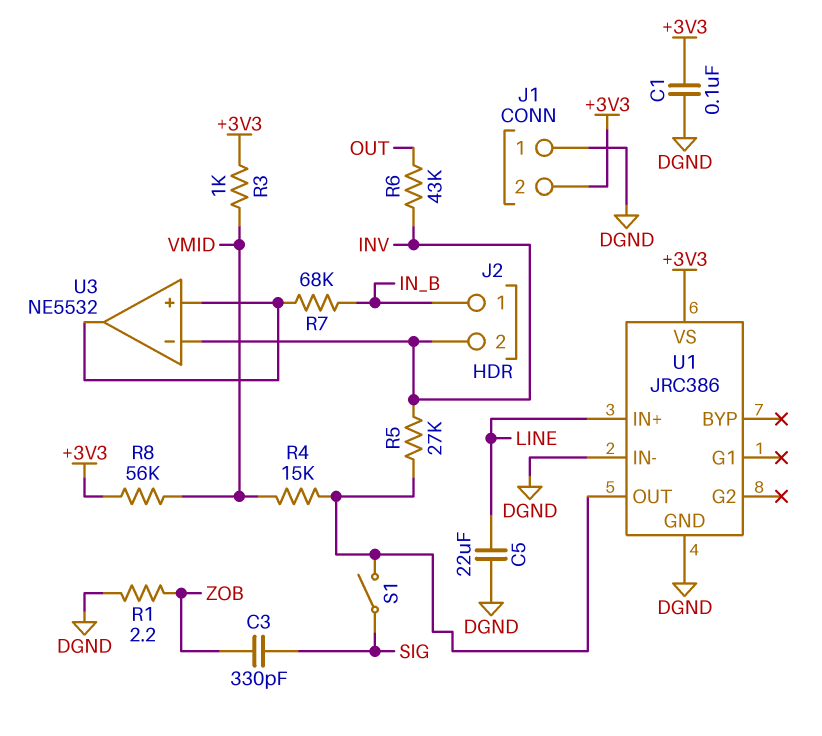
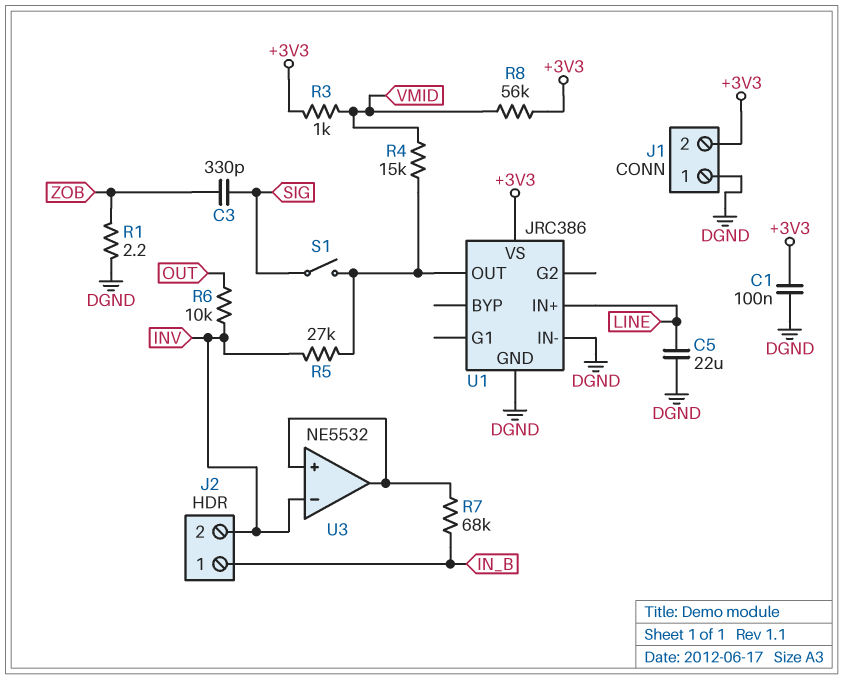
R6: 43k (INV, OUT) -> 10k (INV, OUT)

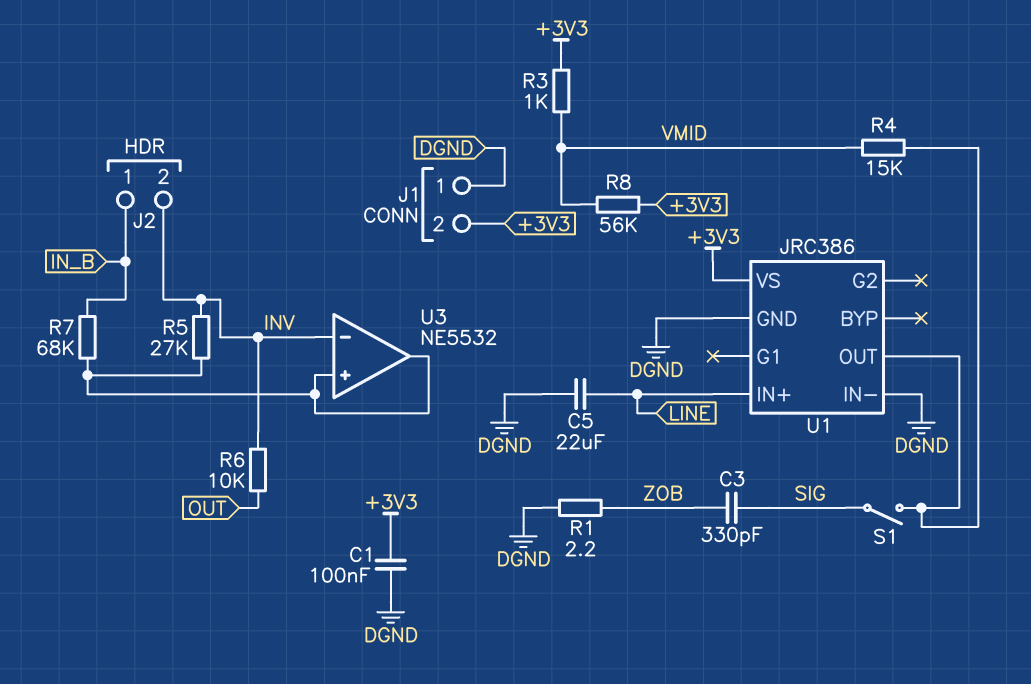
R5: 27k (INV, U1/OUT) -> 27k (INV, U3/in+)

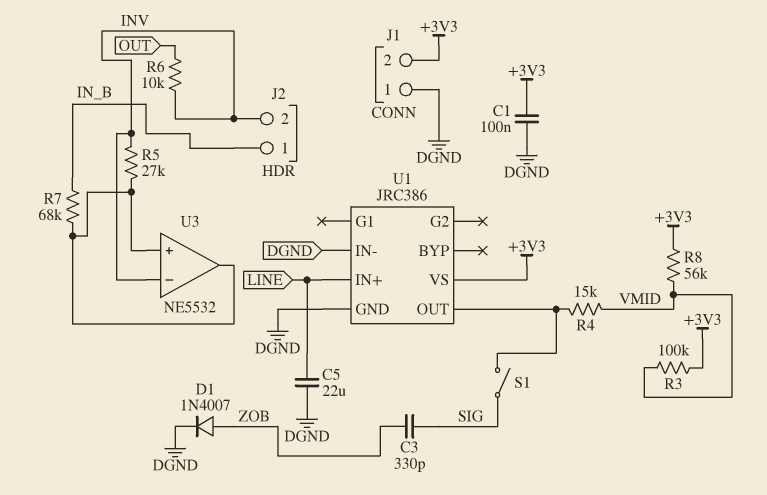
D1: none -> diode 1N4007 (A ZOB, K DGND)
R1: 2.2 (DGND, ZOB) -> none
R3: 1k (+3V3, VMID) -> 100k (+3V3, VMID)

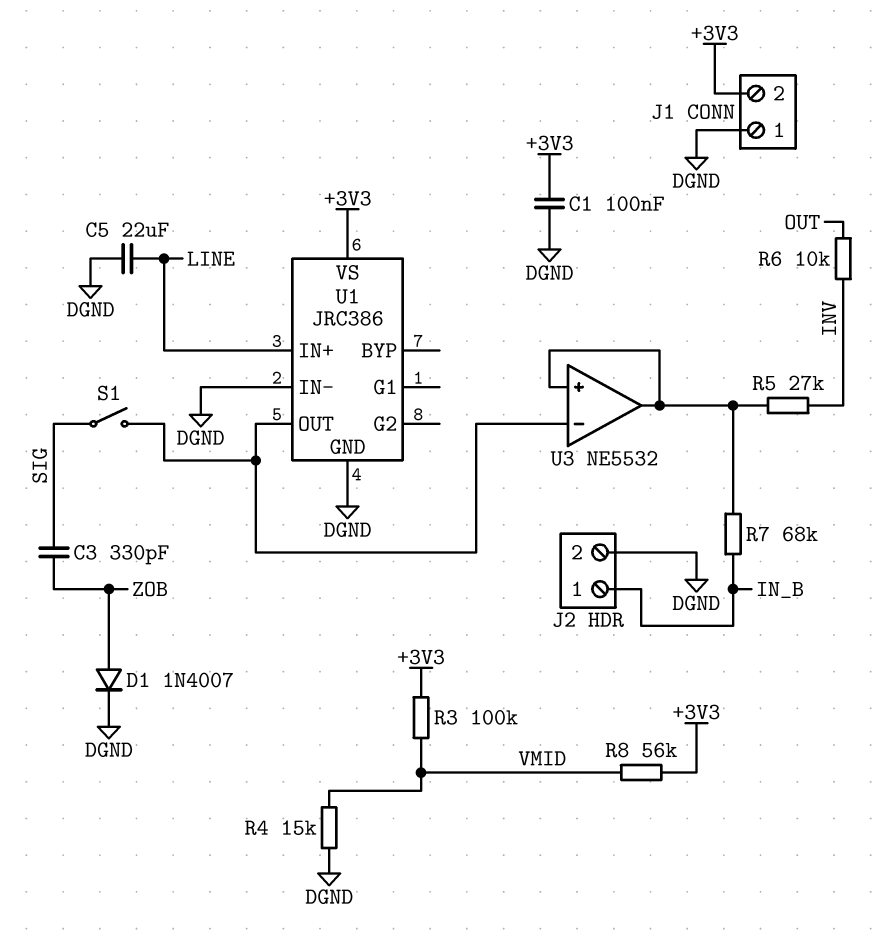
J2 pin 2: INV -> DGND
R4: 15k (U1/OUT, VMID) -> 15k (DGND, VMID)
U3 pin in-: INV -> U1/OUT

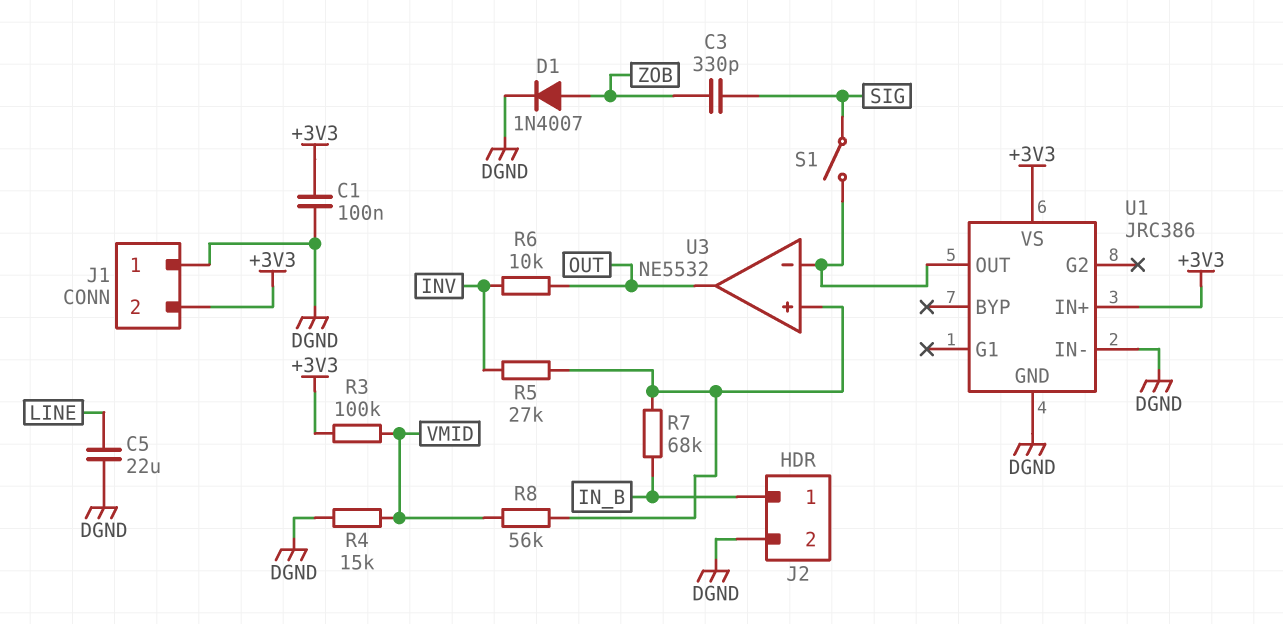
R8: 56k (+3V3, VMID) -> 56k (U3/in+, VMID)
U1 pin IN+: LINE -> +3V3
U3 pin out: U3/in+ -> OUT

